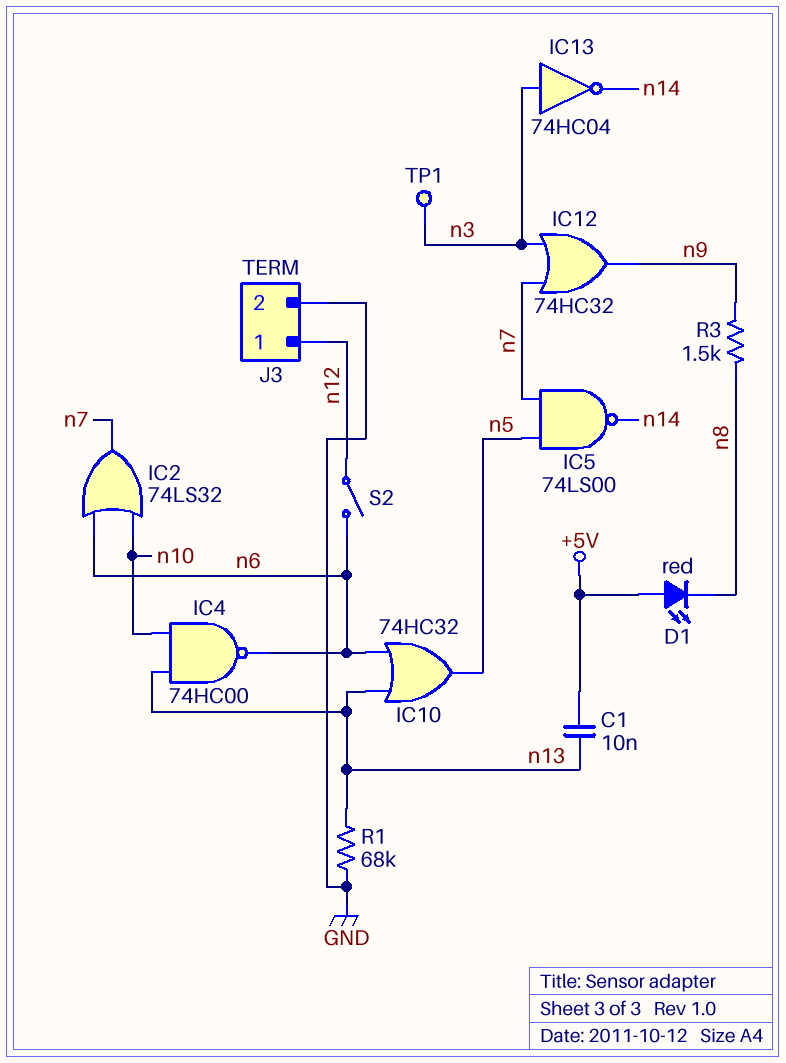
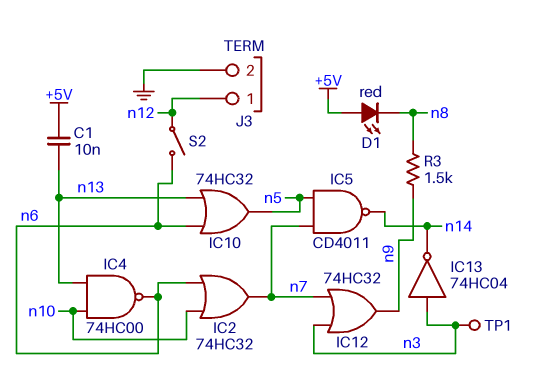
IC2: OR 74LS32 (in n6, in n10, out n7) -> OR 74HC32 (in n6, in n10, out n7)
IC5: NAND 74LS00 (in n5, in n7, out n14) -> NAND CD4011 (in n5, in n7, out n14)
R1: 68k (GND, n13) -> none

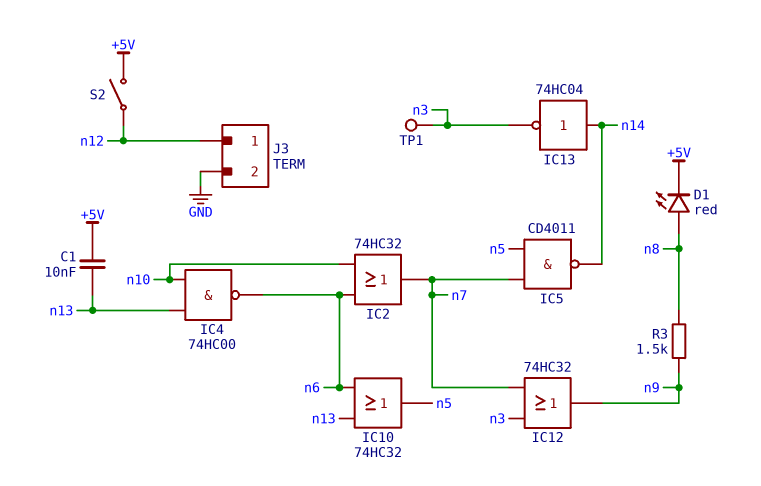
D1: LED red (A +5V, K n8) -> LED red (A n8, K +5V)
IC13: NOT 74HC04 (in n3, out n14) -> NOT 74HC04 (in n14, out n3)
S2: switch (n6, n12) -> switch (+5V, n12)

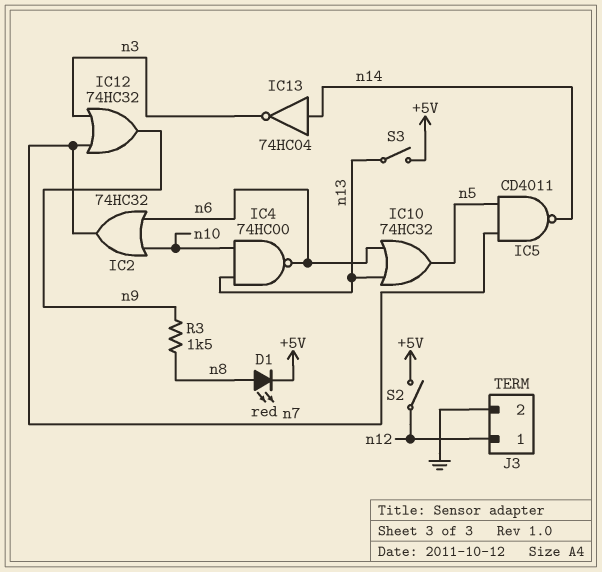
C1: 10nF (+5V, n13) -> none
S3: none -> switch (+5V, n13)
TP1: test point (n3) -> none

